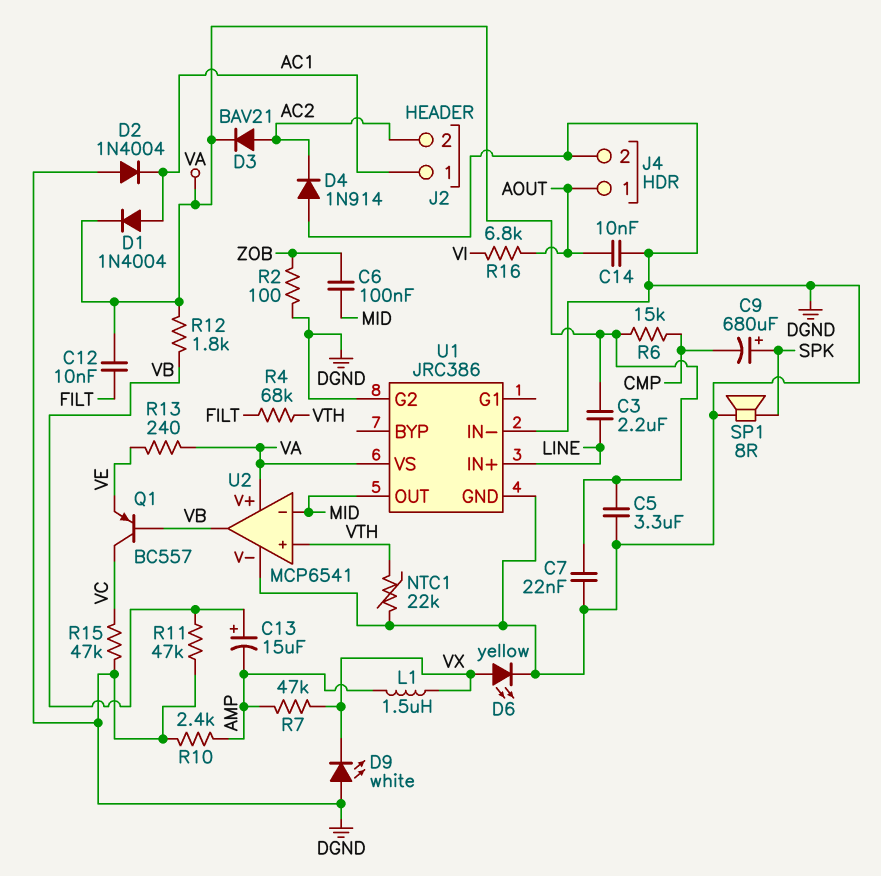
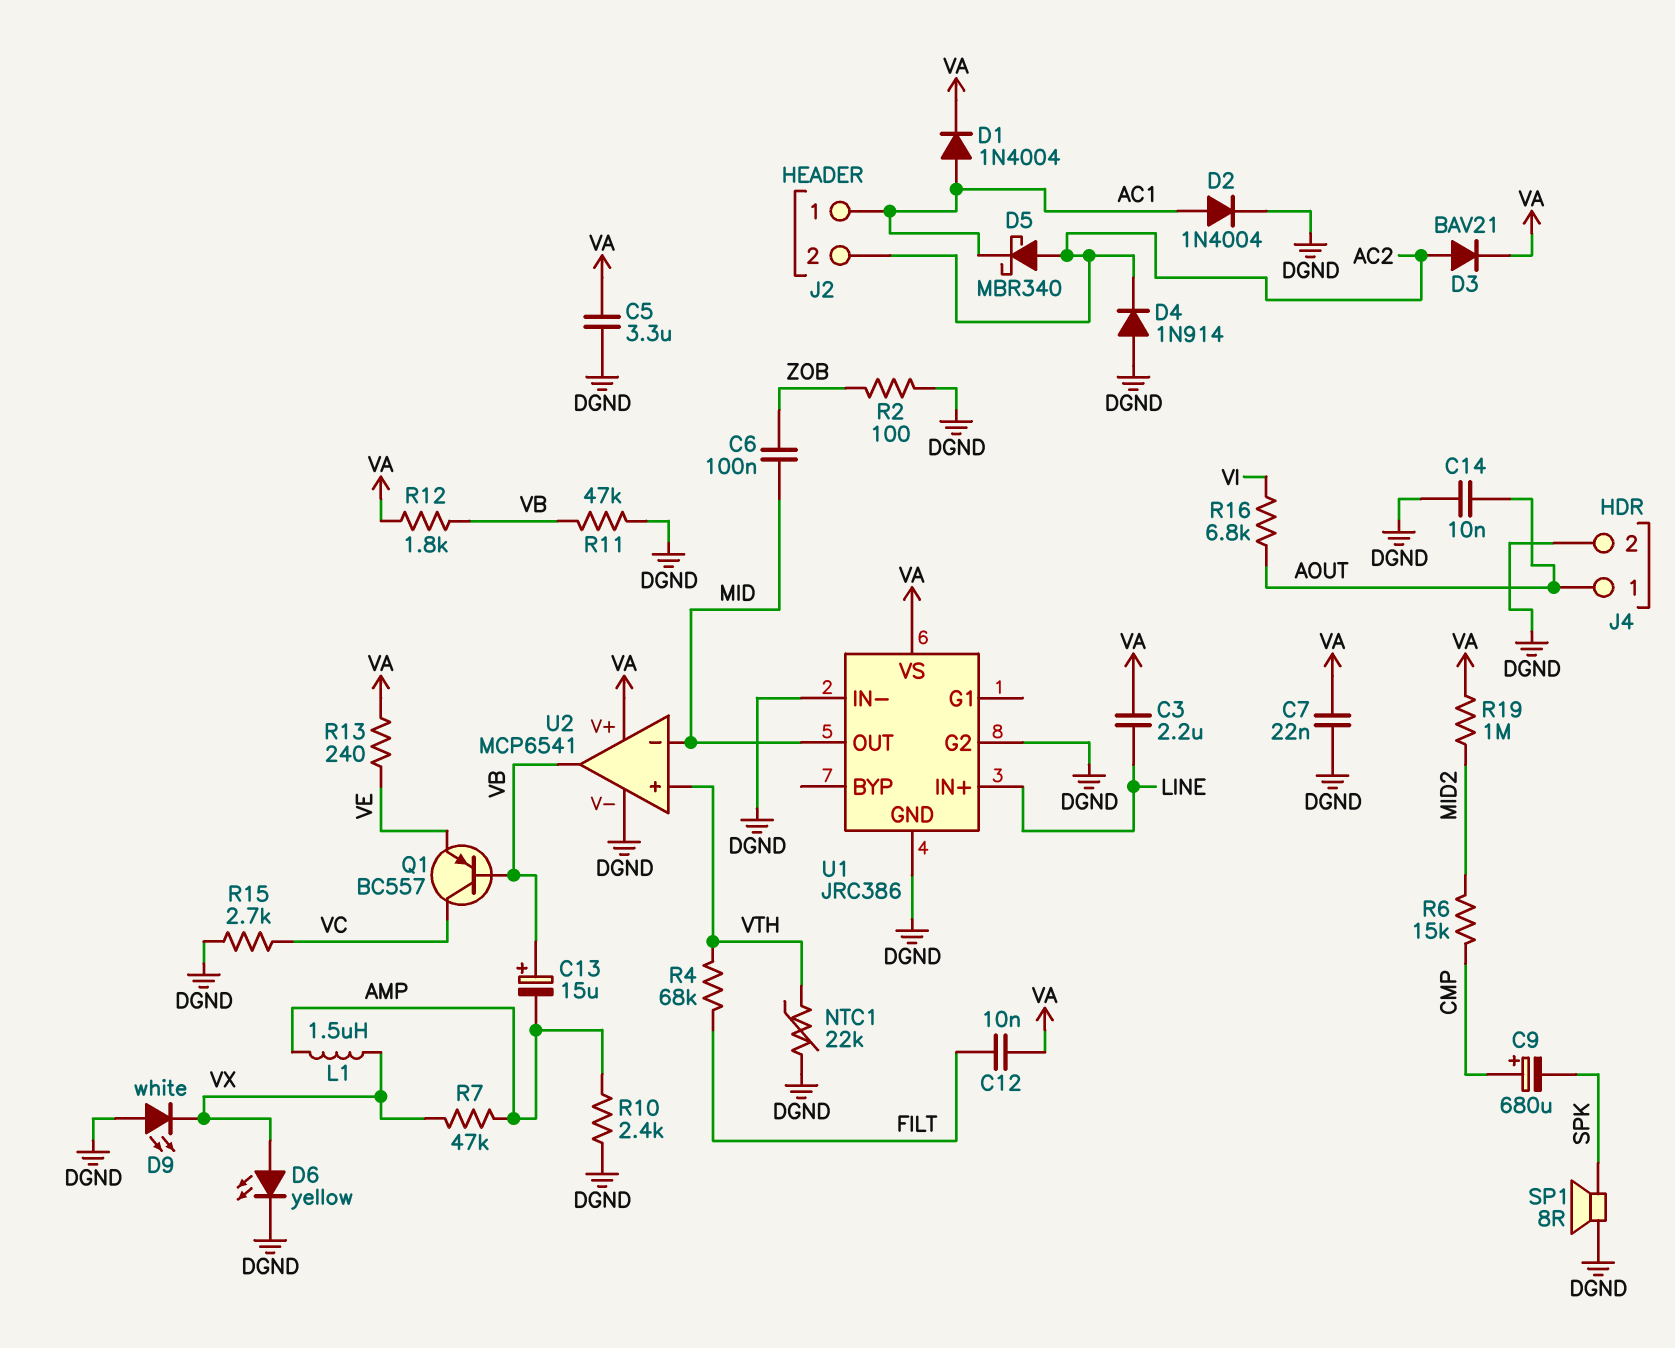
C9: 680uF (plus SPK, minus CMP) -> 680uF (plus CMP, minus SPK)
D2: diode 1N4004 (A DGND, K AC1) -> diode 1N4004 (A AC1, K DGND)
D5: none -> schottky MBR340 (A AC2, K AC1)
R6: 15k (CMP, VA) -> 15k (CMP, MID2)
R15: 47k (DGND, VC) -> 2.7k (DGND, VC)
R19: none -> 1M (MID2, VA)

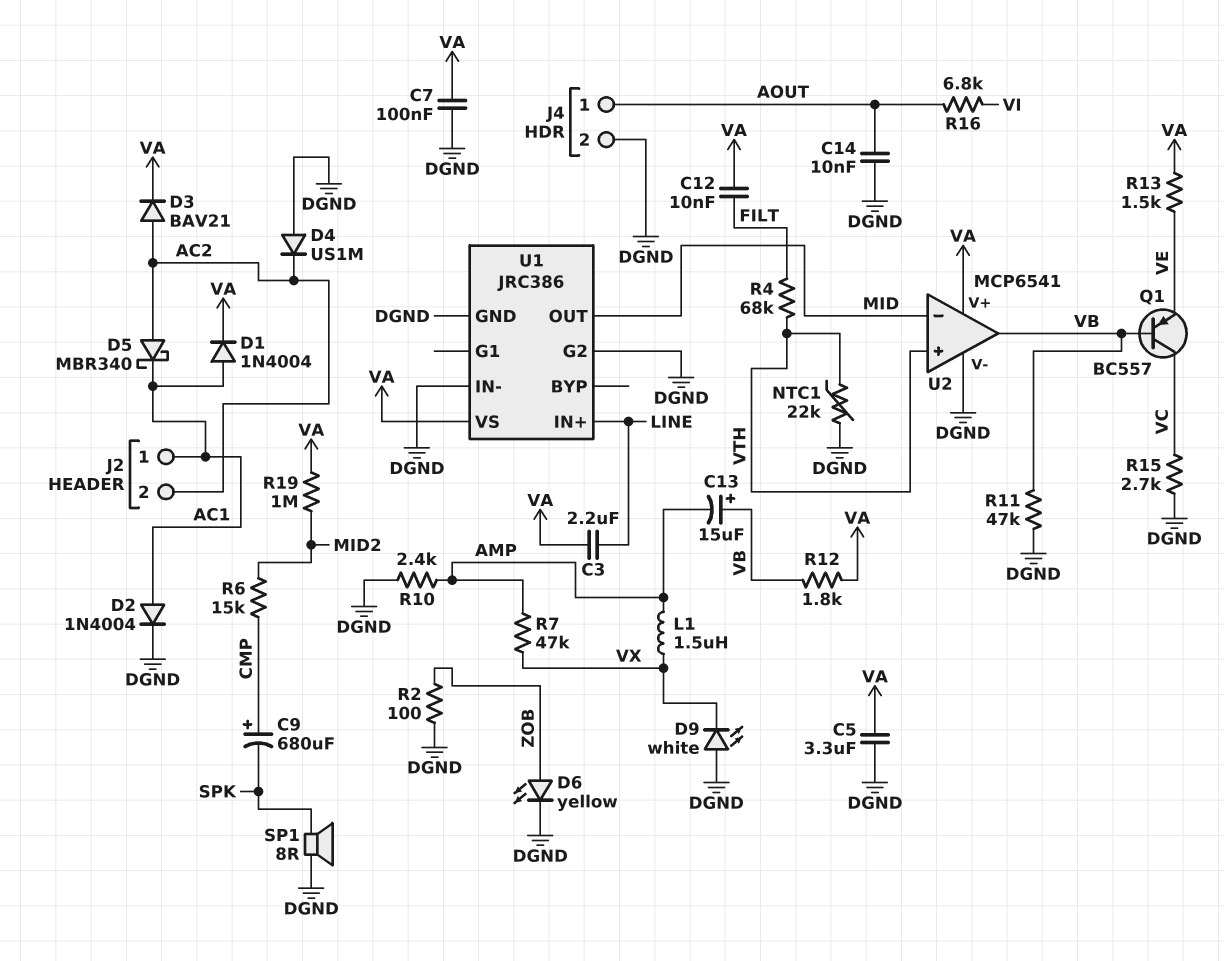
C6: 100nF (MID, ZOB) -> none
C7: 22nF (DGND, VA) -> 100nF (DGND, VA)
D4: diode 1N914 (A DGND, K AC2) -> diode US1M (A DGND, K AC2)
D6: LED yellow (A VX, K DGND) -> LED yellow (A ZOB, K DGND)
R13: 240 (VA, VE) -> 1.5k (VA, VE)

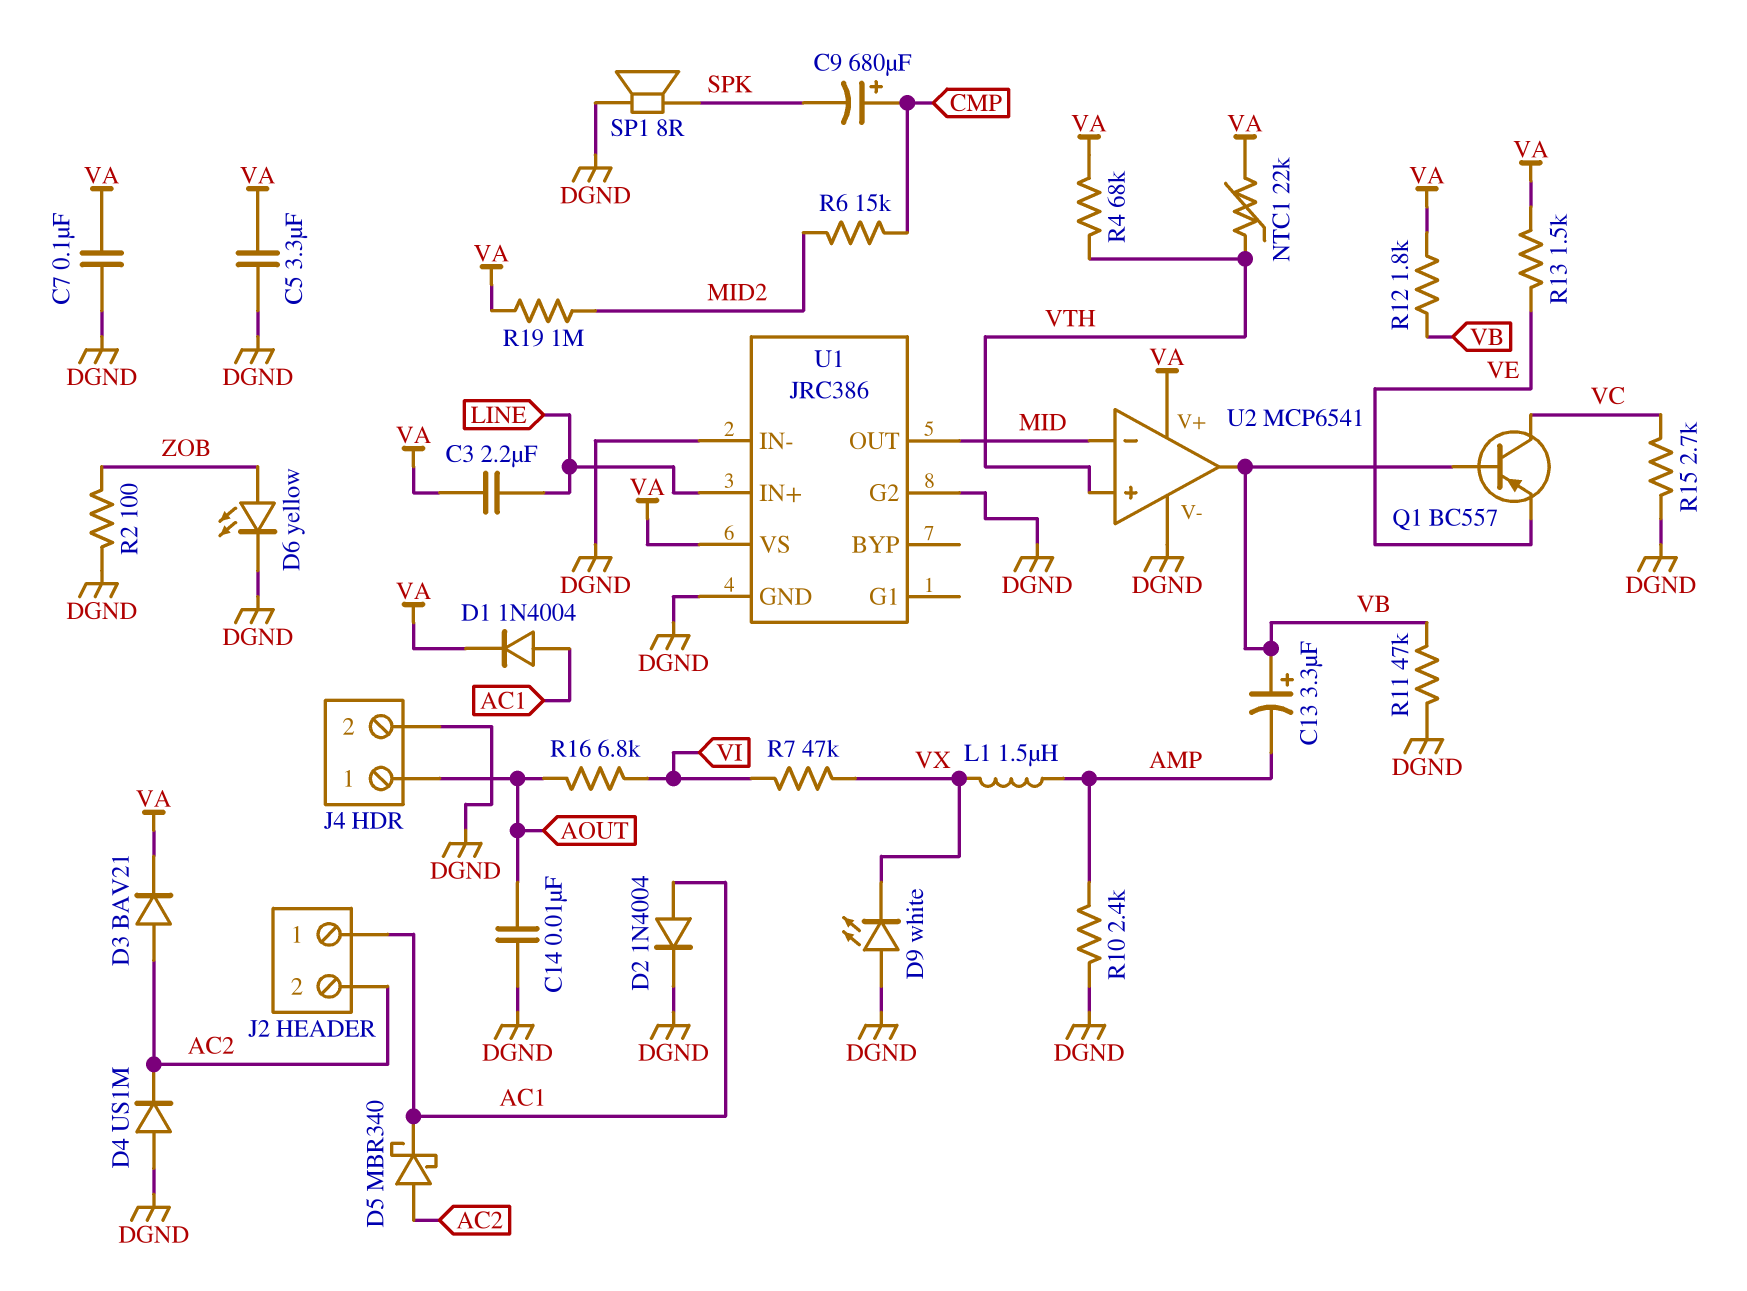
C12: 10nF (FILT, VA) -> none
C13: 15uF (plus VB, minus AMP) -> 3.3uF (plus VB, minus AMP)
NTC1: 22k (DGND, VTH) -> 22k (VA, VTH)
R4: 68k (FILT, VTH) -> 68k (VA, VTH)
R7: 47k (AMP, VX) -> 47k (VI, VX)

